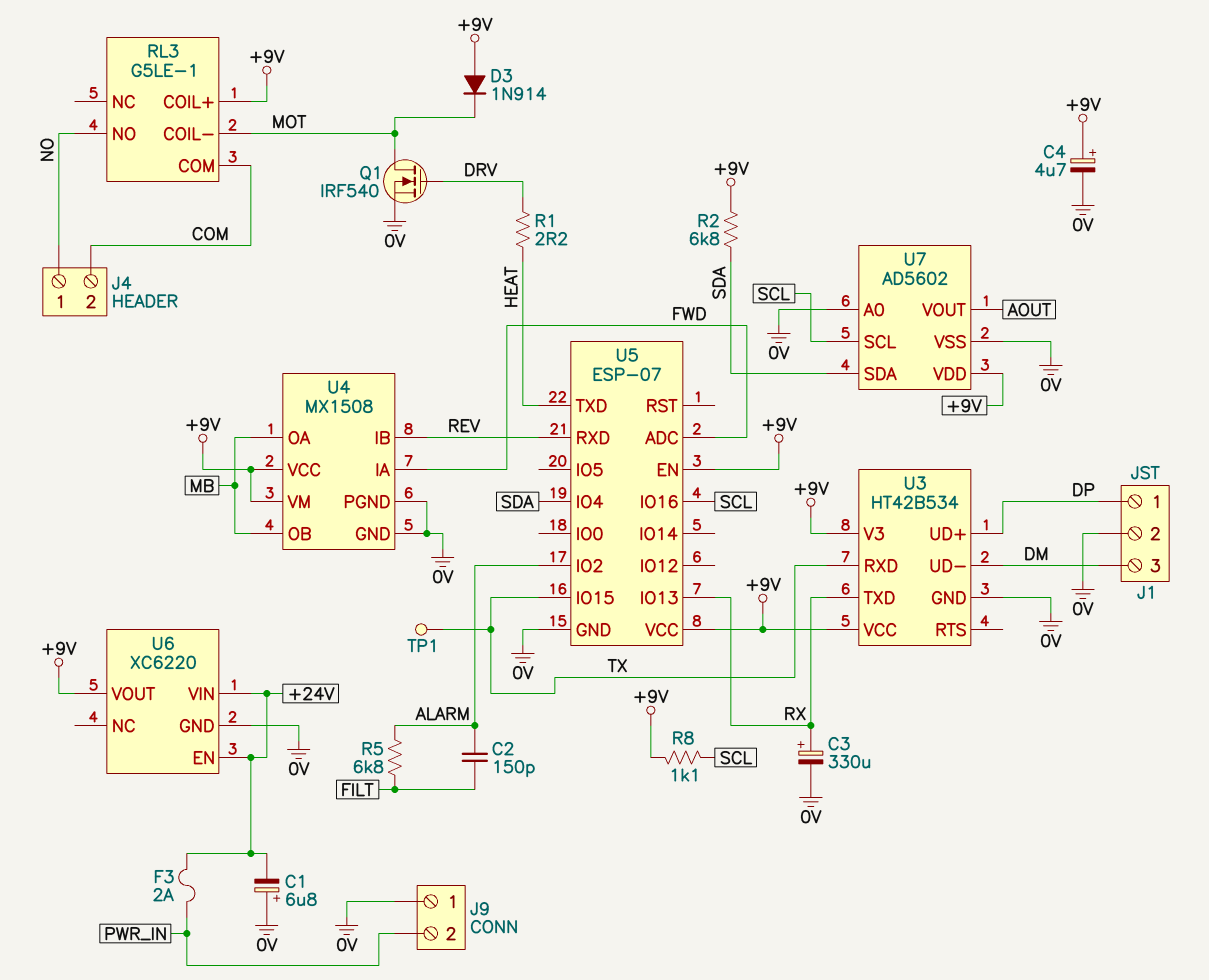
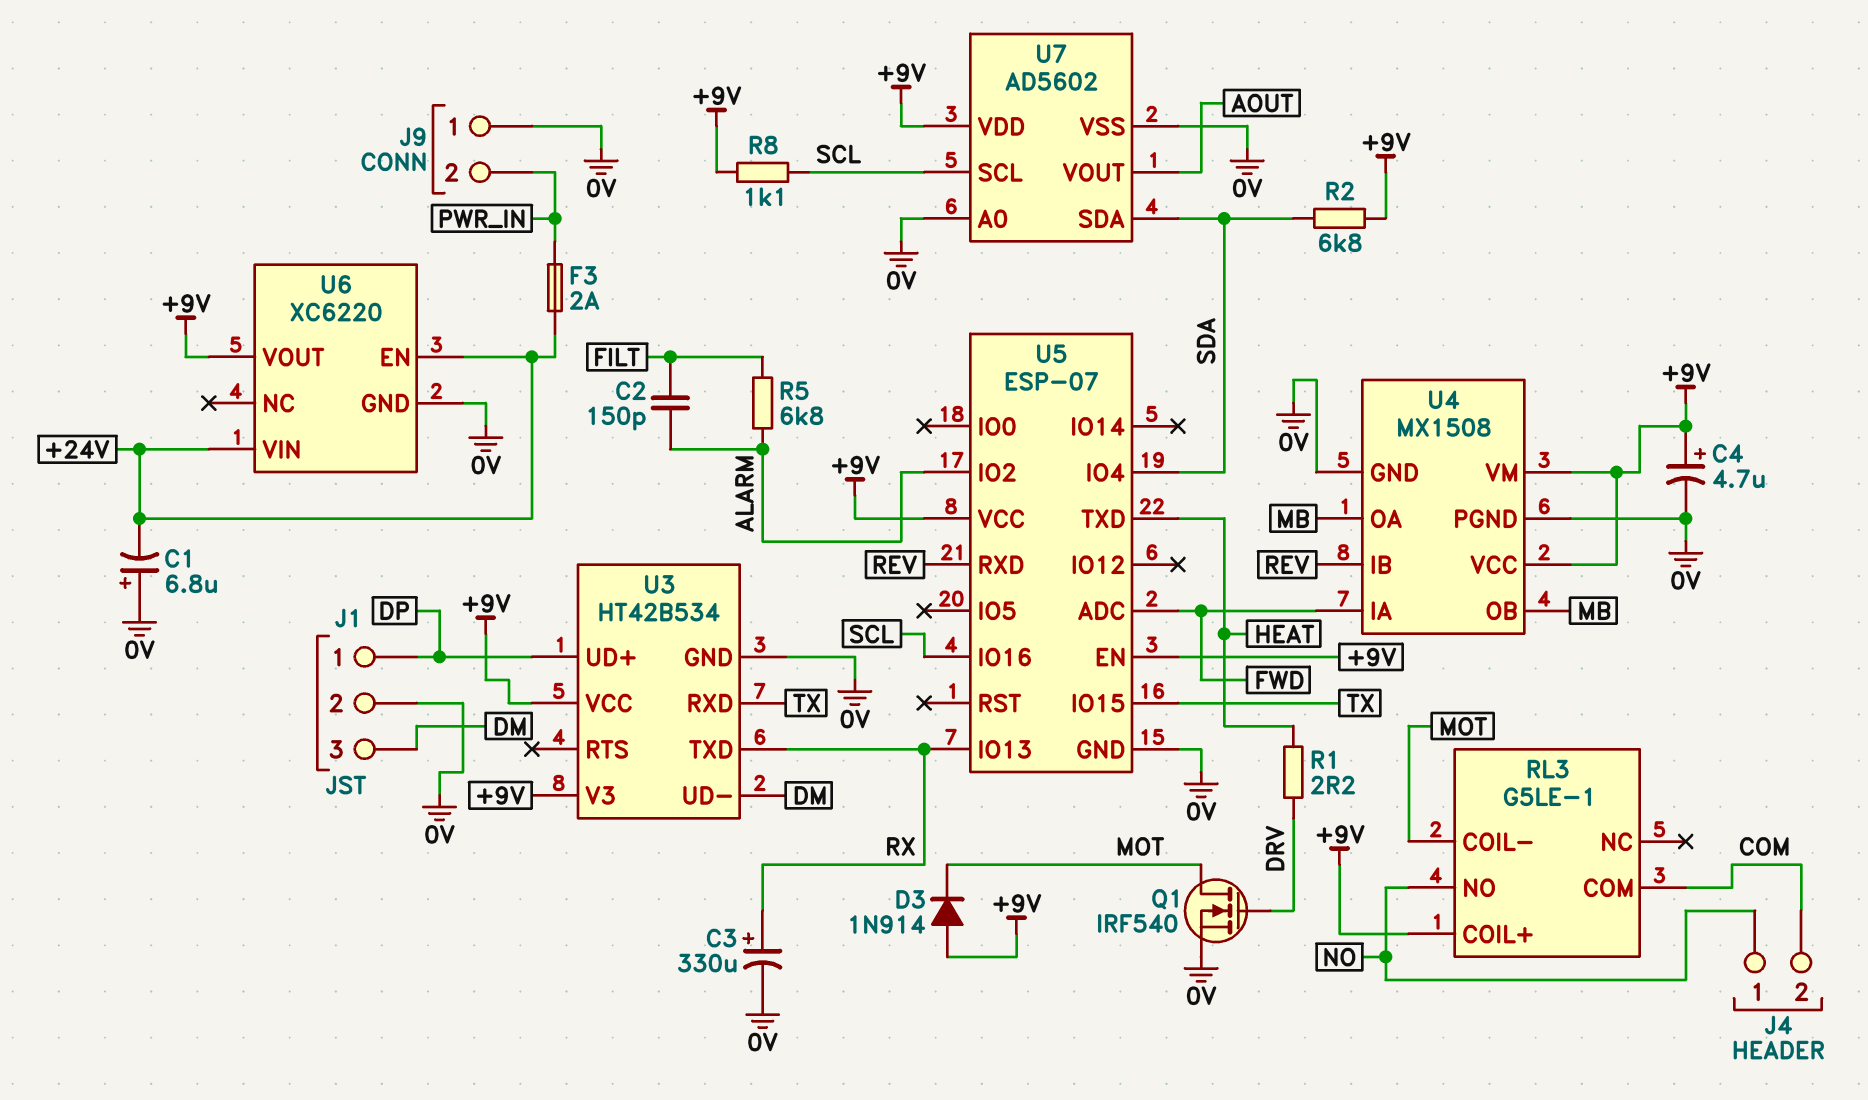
TP1: test point (TX) -> none

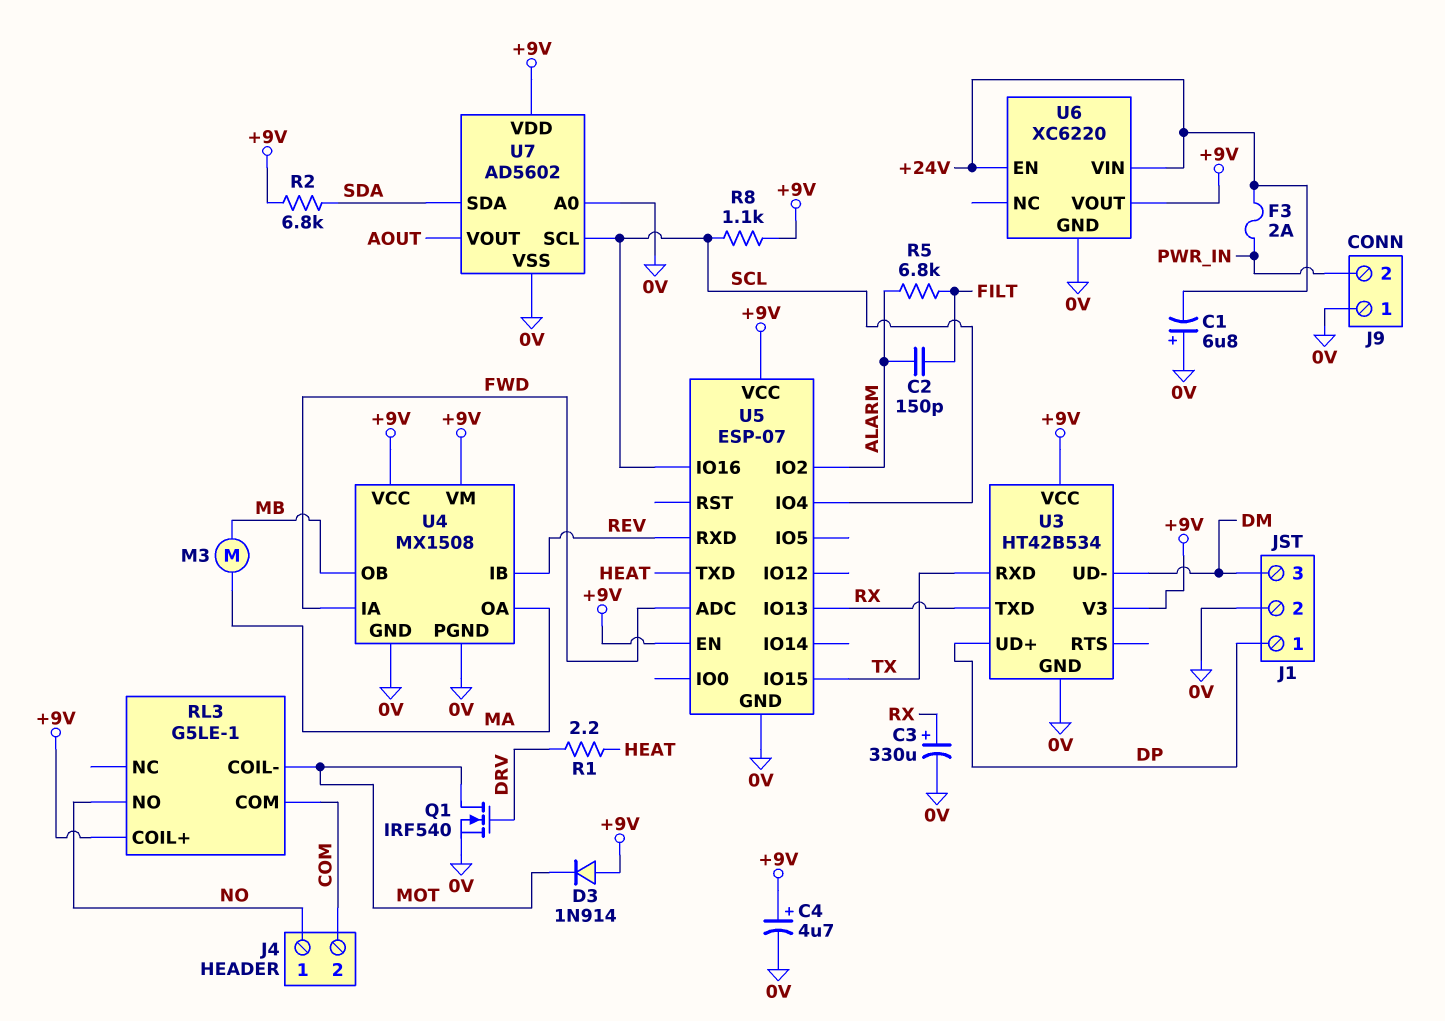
M3: none -> motor (MA, MB)
U4 pin OA: MB -> MA
U5 pin IO4: SDA -> SCL

